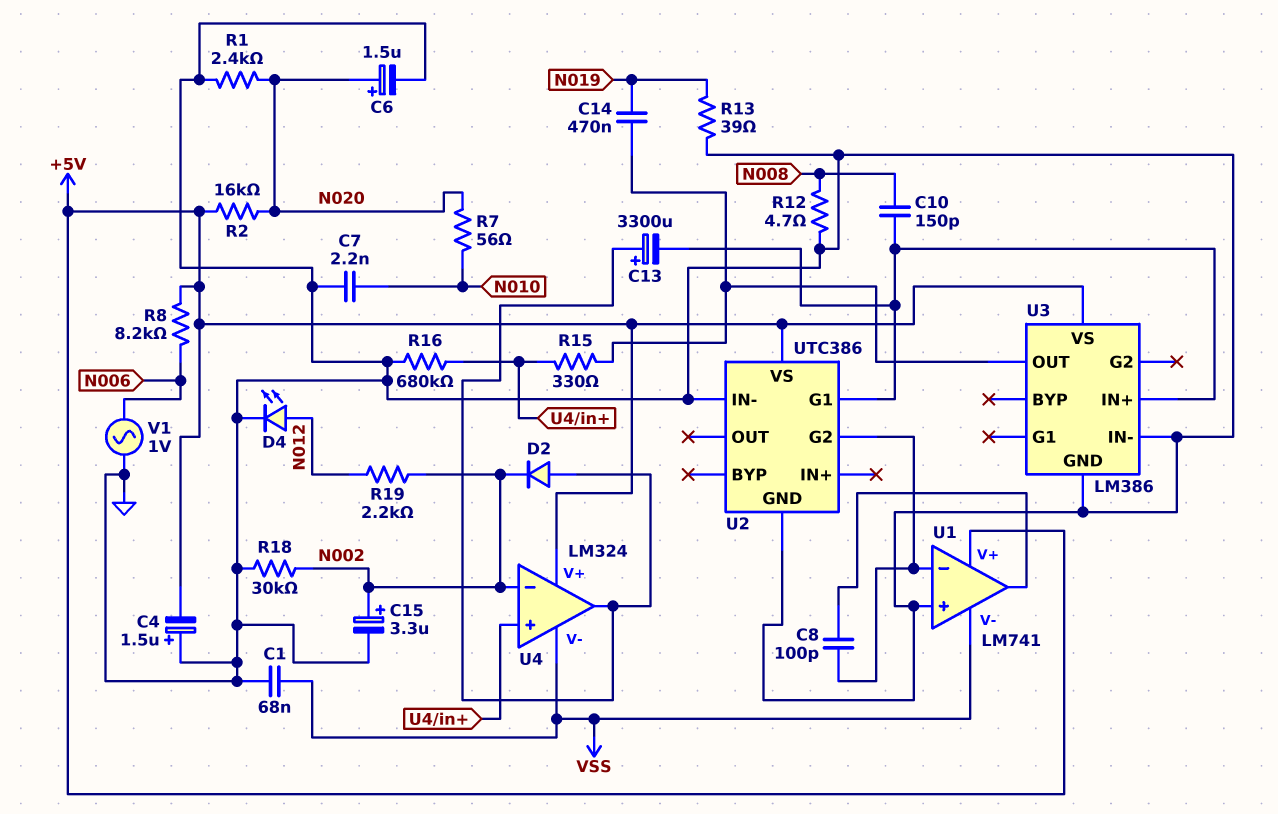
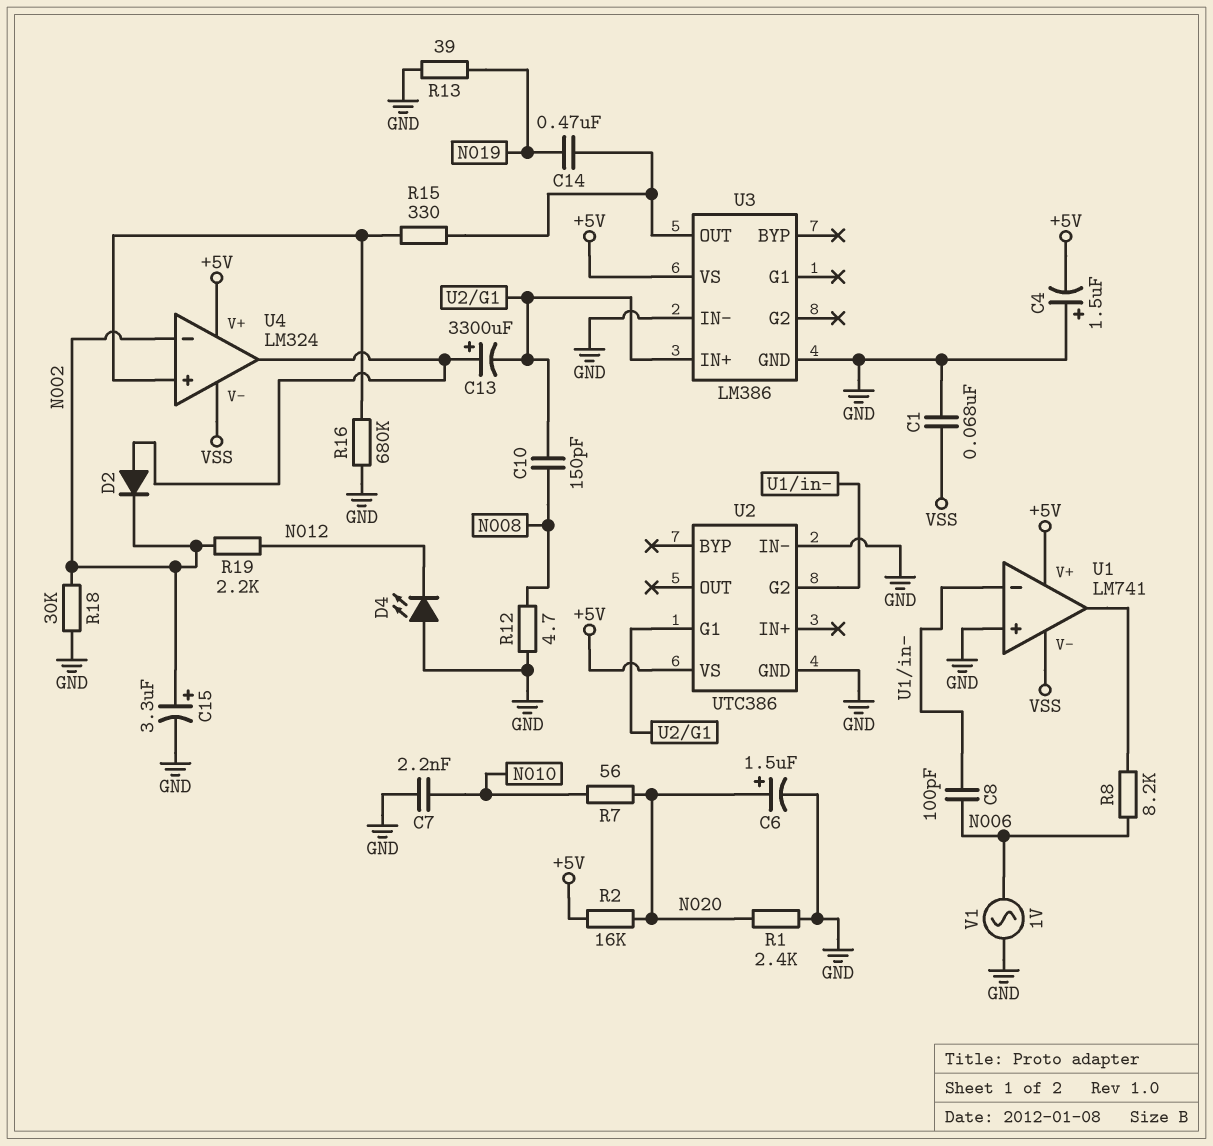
C8: 100pF (U1/in-, U1/out) -> 100pF (N006, U1/in-)
D4: LED (A N012, K GND) -> LED (A GND, K N012)
R8: 8.2k (+5V, N006) -> 8.2k (N006, U1/out)

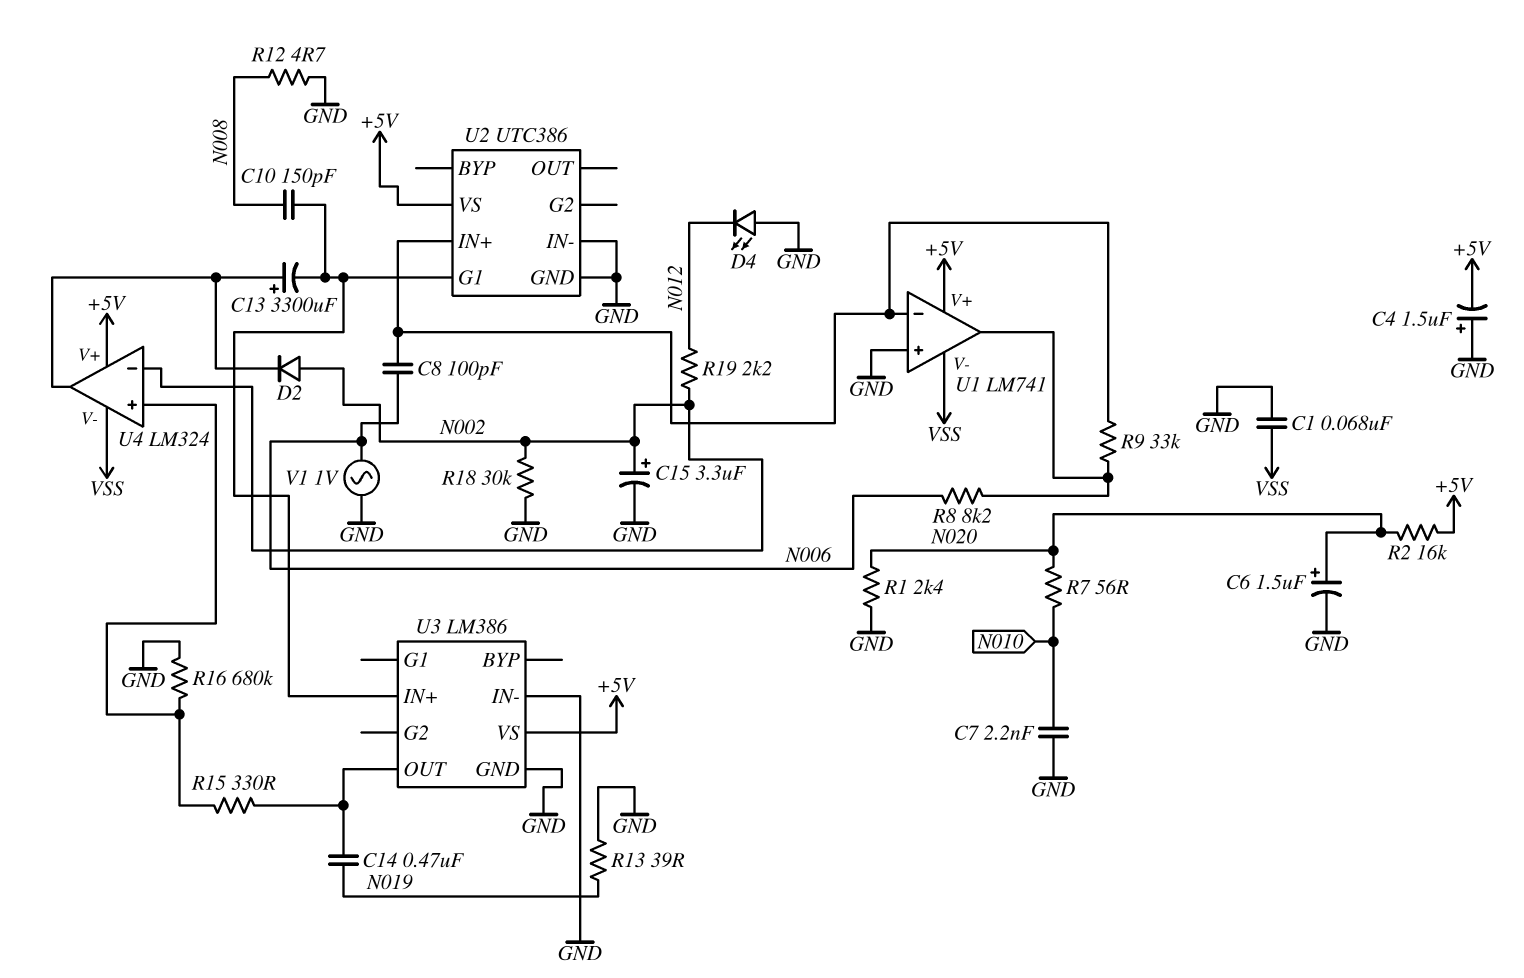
D2: diode (A U4/out, K N002) -> diode (A N002, K U4/out)
R9: none -> 33k (U1/in-, U1/out)
U2 pin G2: U1/in- -> none
U2 pin IN+: none -> U1/in-

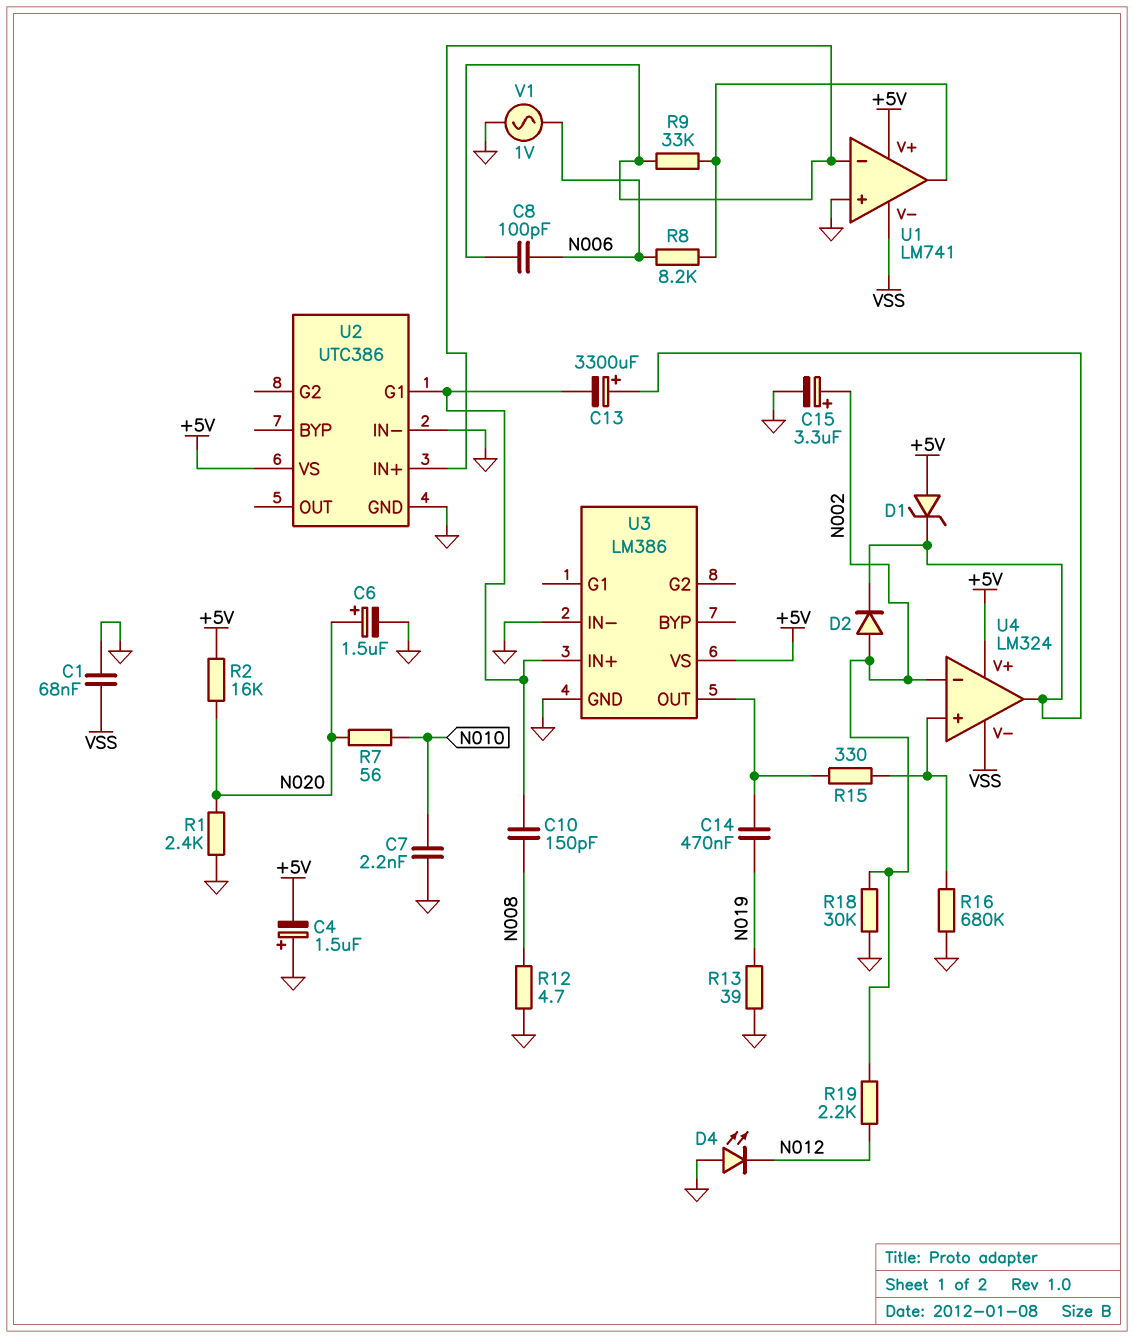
D1: none -> zener (A +5V, K U4/out)

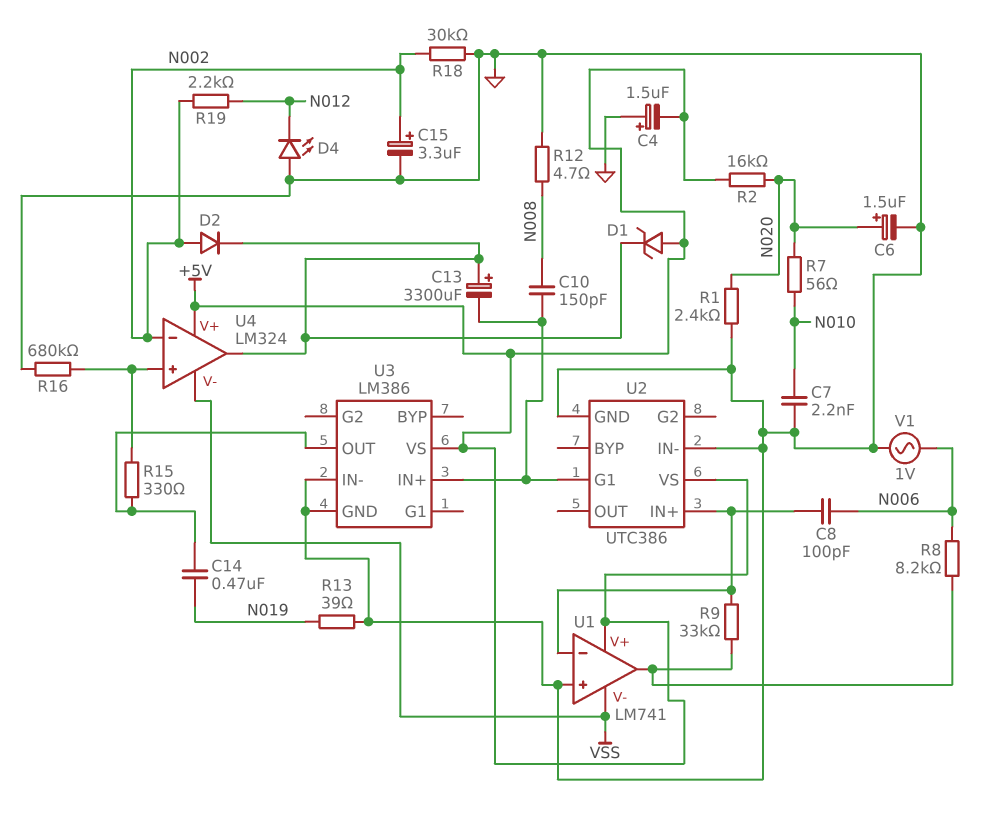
C1: 68nF (GND, VSS) -> none

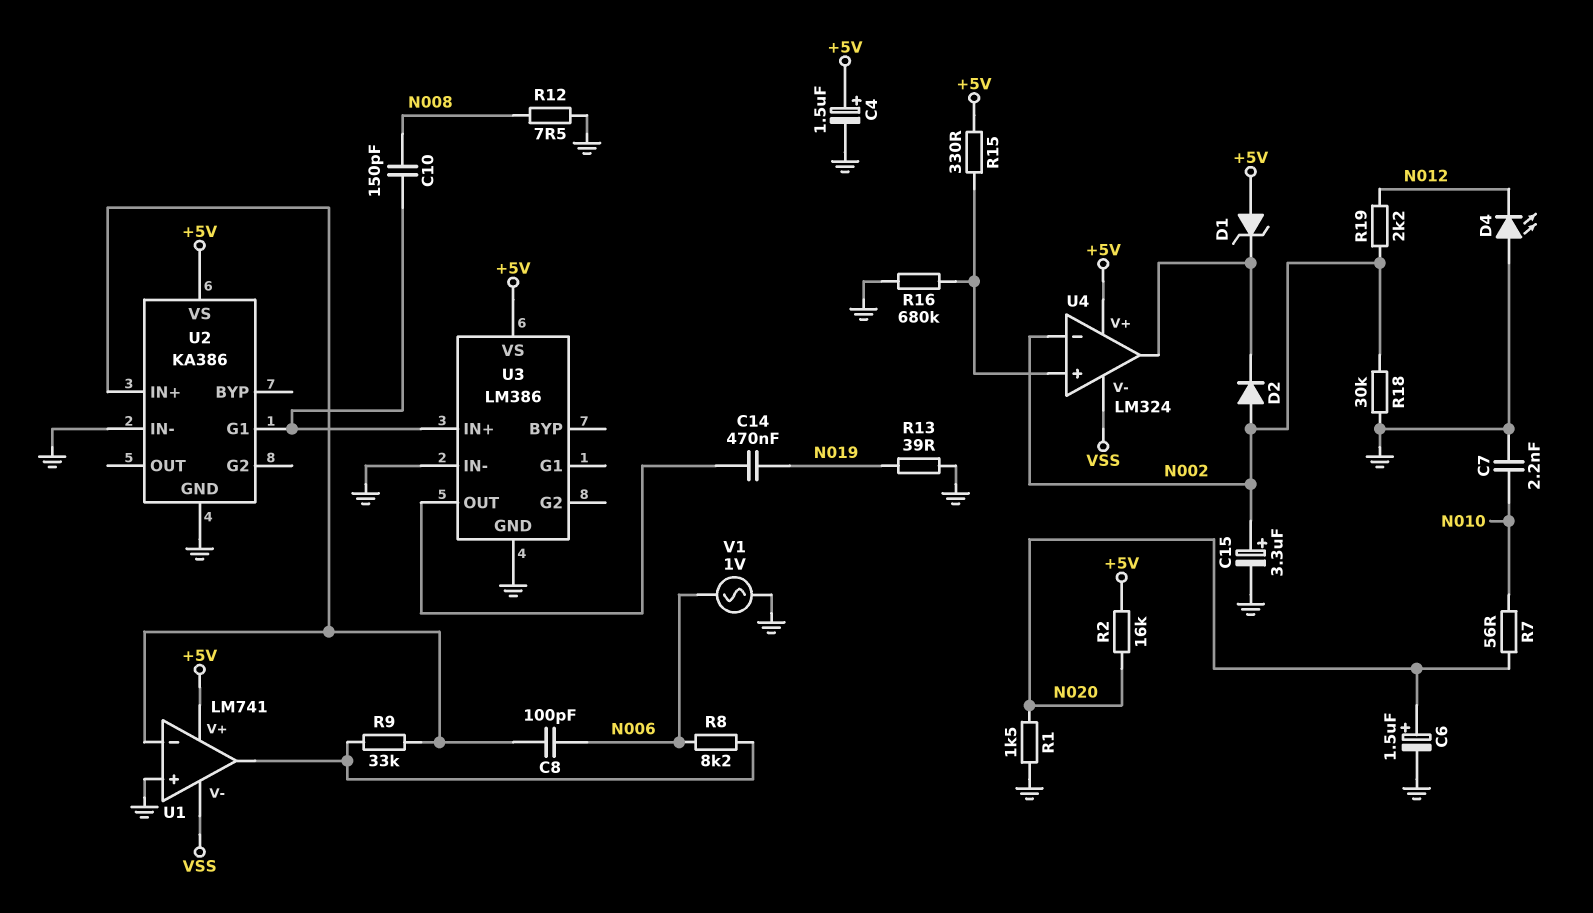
C4: 1.5uF (plus GND, minus +5V) -> 1.5uF (plus +5V, minus GND)
C13: 3300uF (plus U4/out, minus U2/G1) -> none
R1: 2.4k (GND, N020) -> 1.5k (GND, N020)
R12: 4.7 (GND, N008) -> 7.5 (GND, N008)
R15: 330 (U3/OUT, U4/in+) -> 330 (+5V, U4/in+)
U2: UTC386 -> KA386

